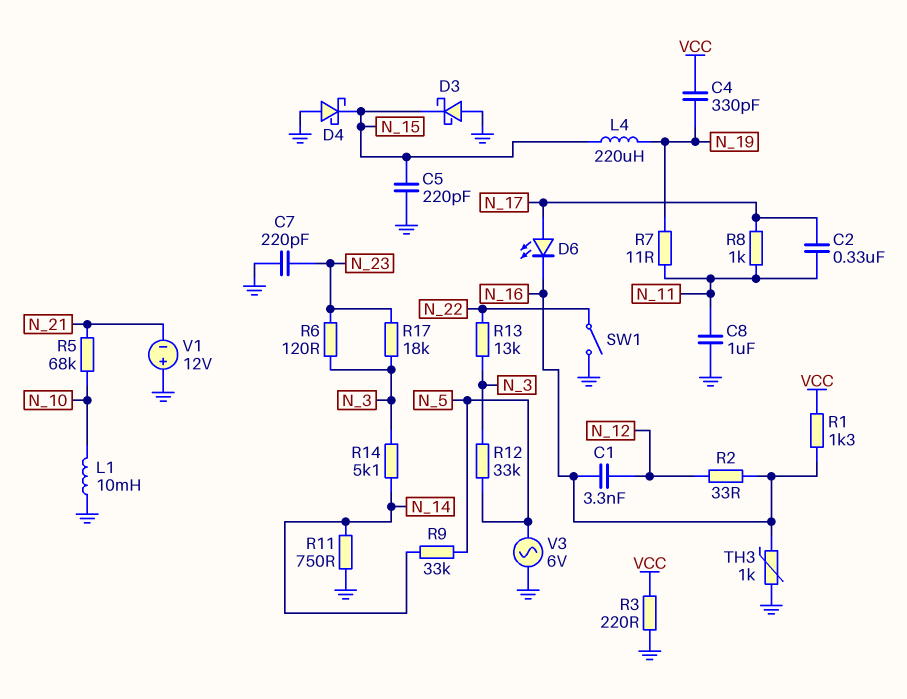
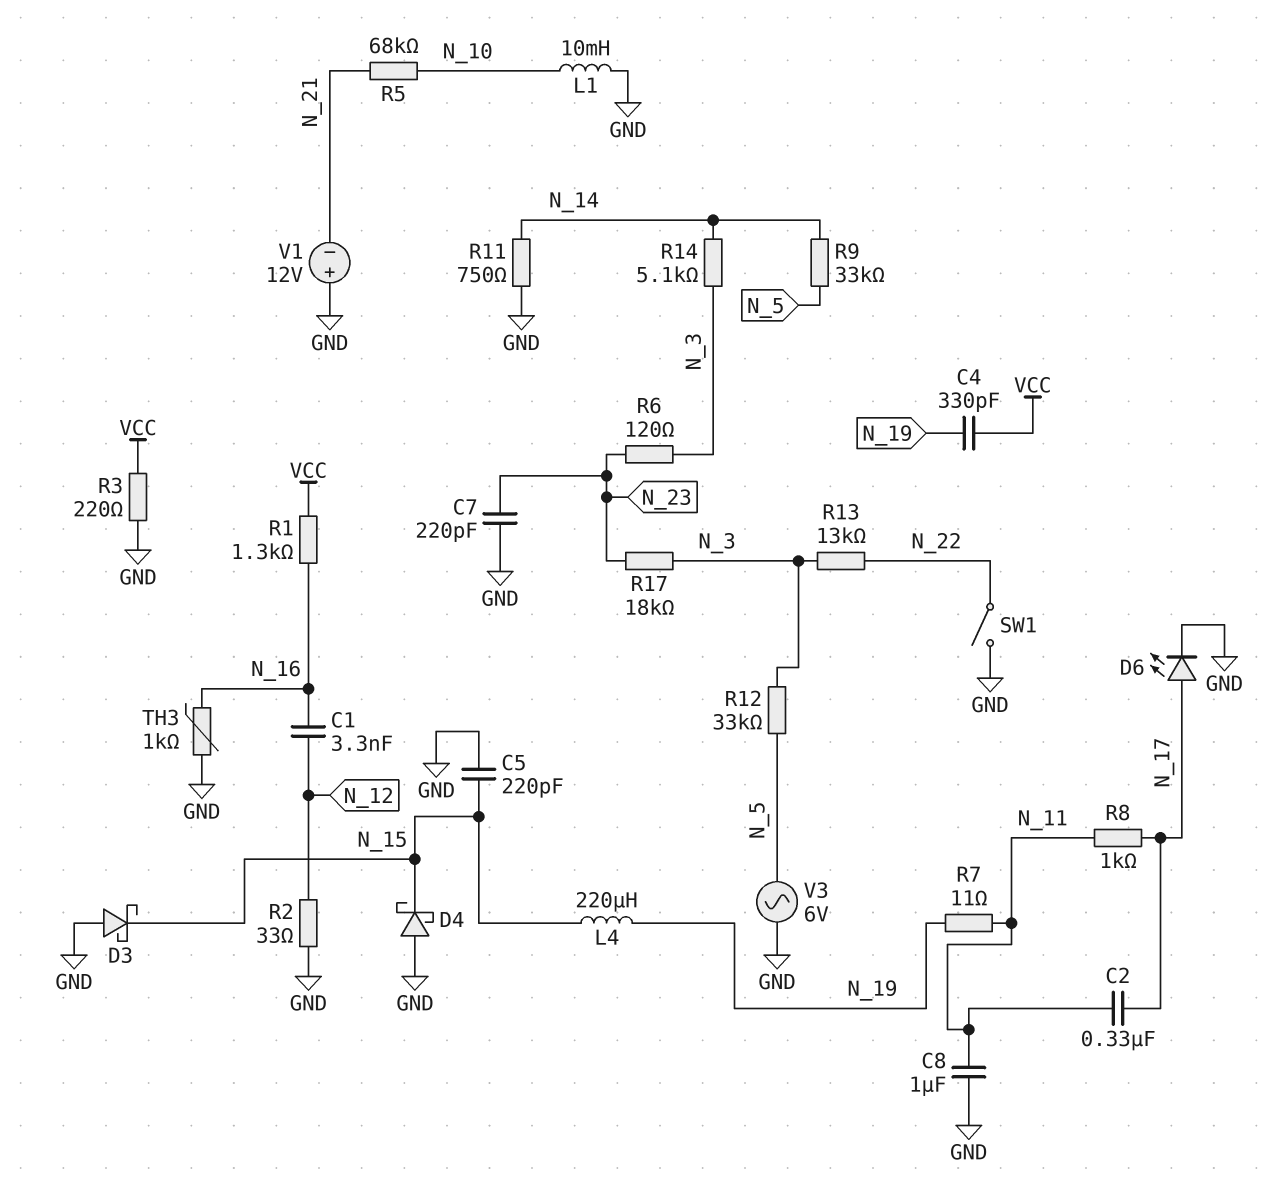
D6: LED (A N_17, K N_16) -> LED (A N_17, K GND)
R2: 33 (N_12, N_16) -> 33 (GND, N_12)

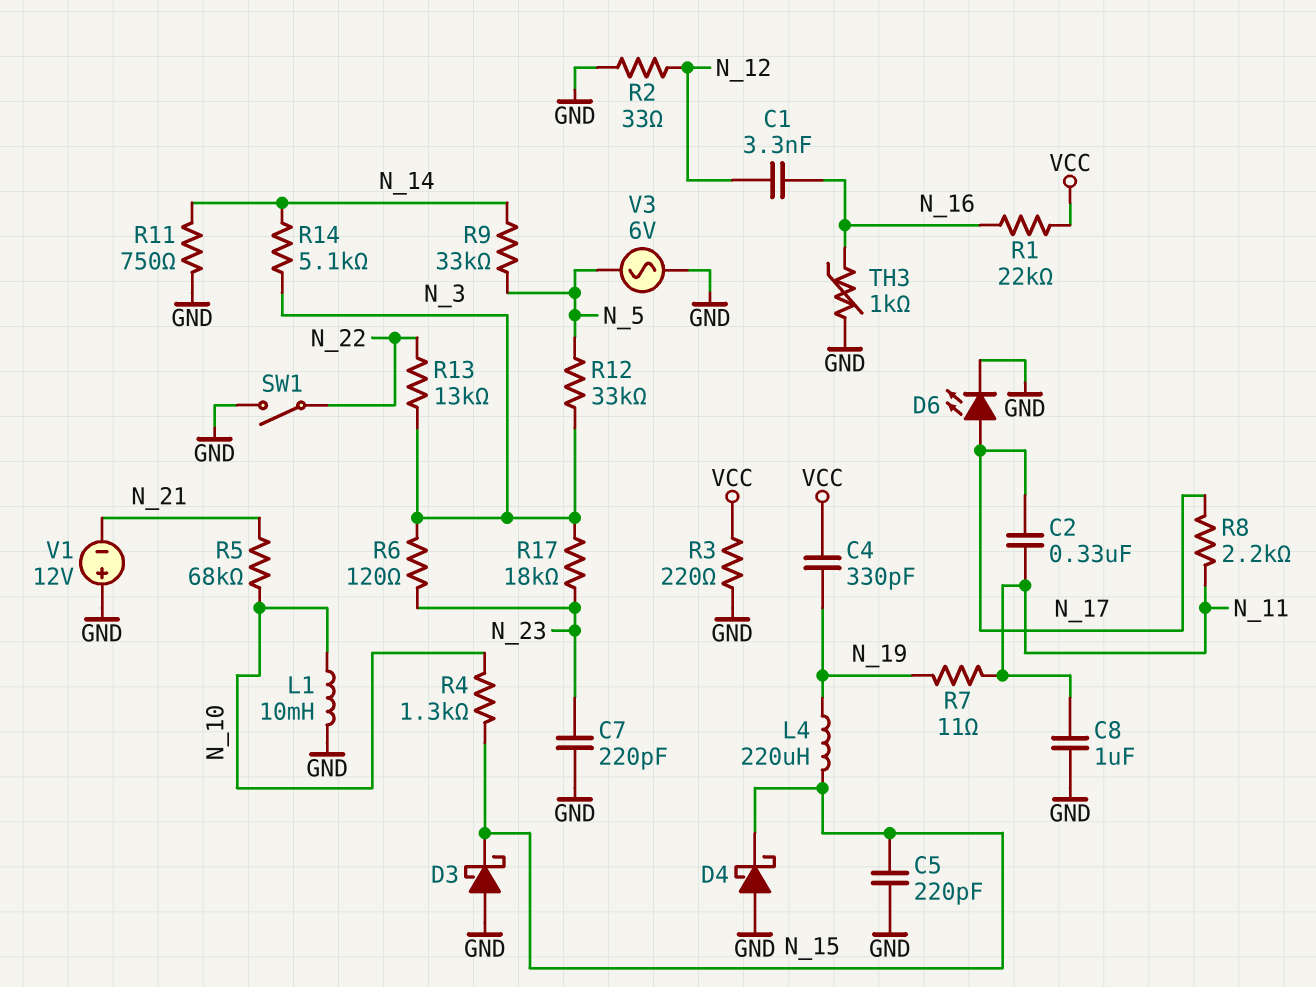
R1: 1.3k (N_16, VCC) -> 22k (N_16, VCC)
R4: none -> 1.3k (N_10, N_15)
R8: 1k (N_11, N_17) -> 2.2k (N_11, N_17)

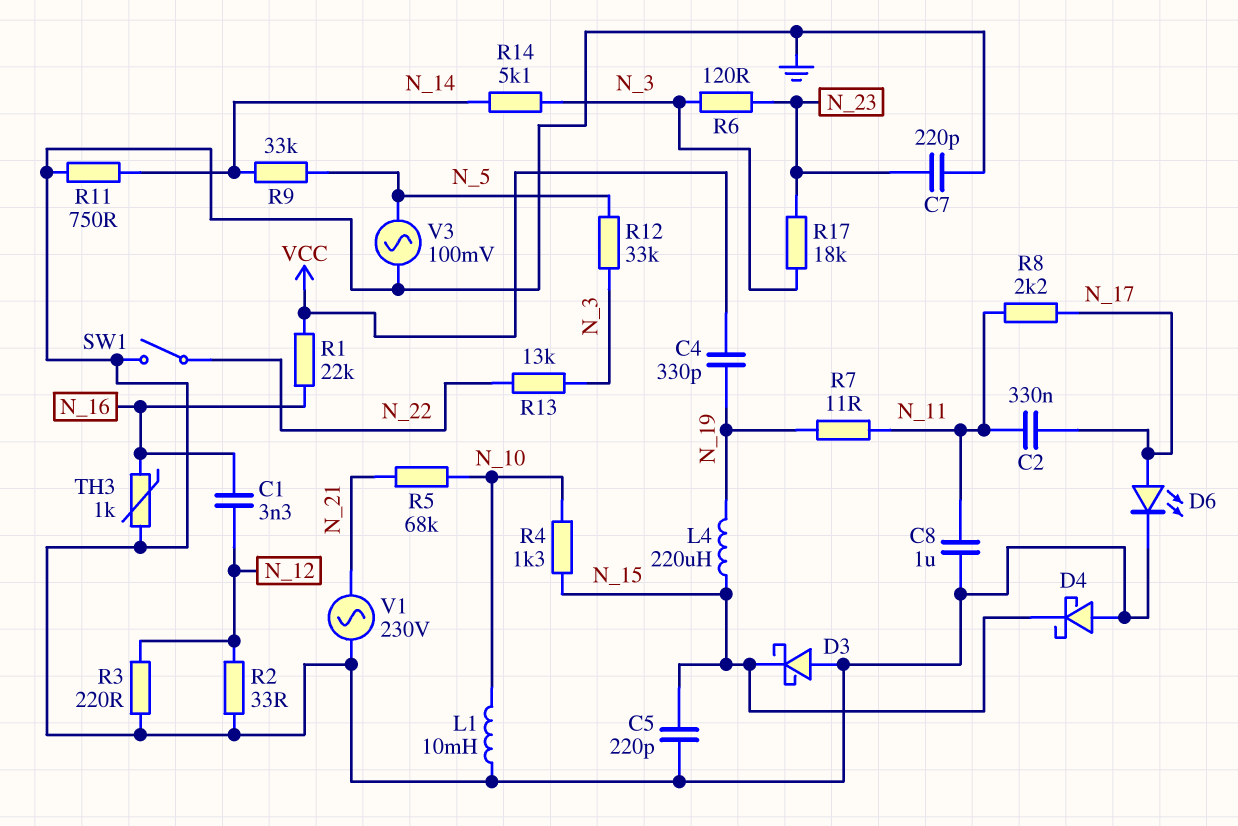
R3: 220 (GND, VCC) -> 220 (GND, N_12)
V1: 12V (plus GND, minus N_21) -> AC 230V (GND, N_21)
V3: AC 6V (GND, N_5) -> AC 100mV (GND, N_5)

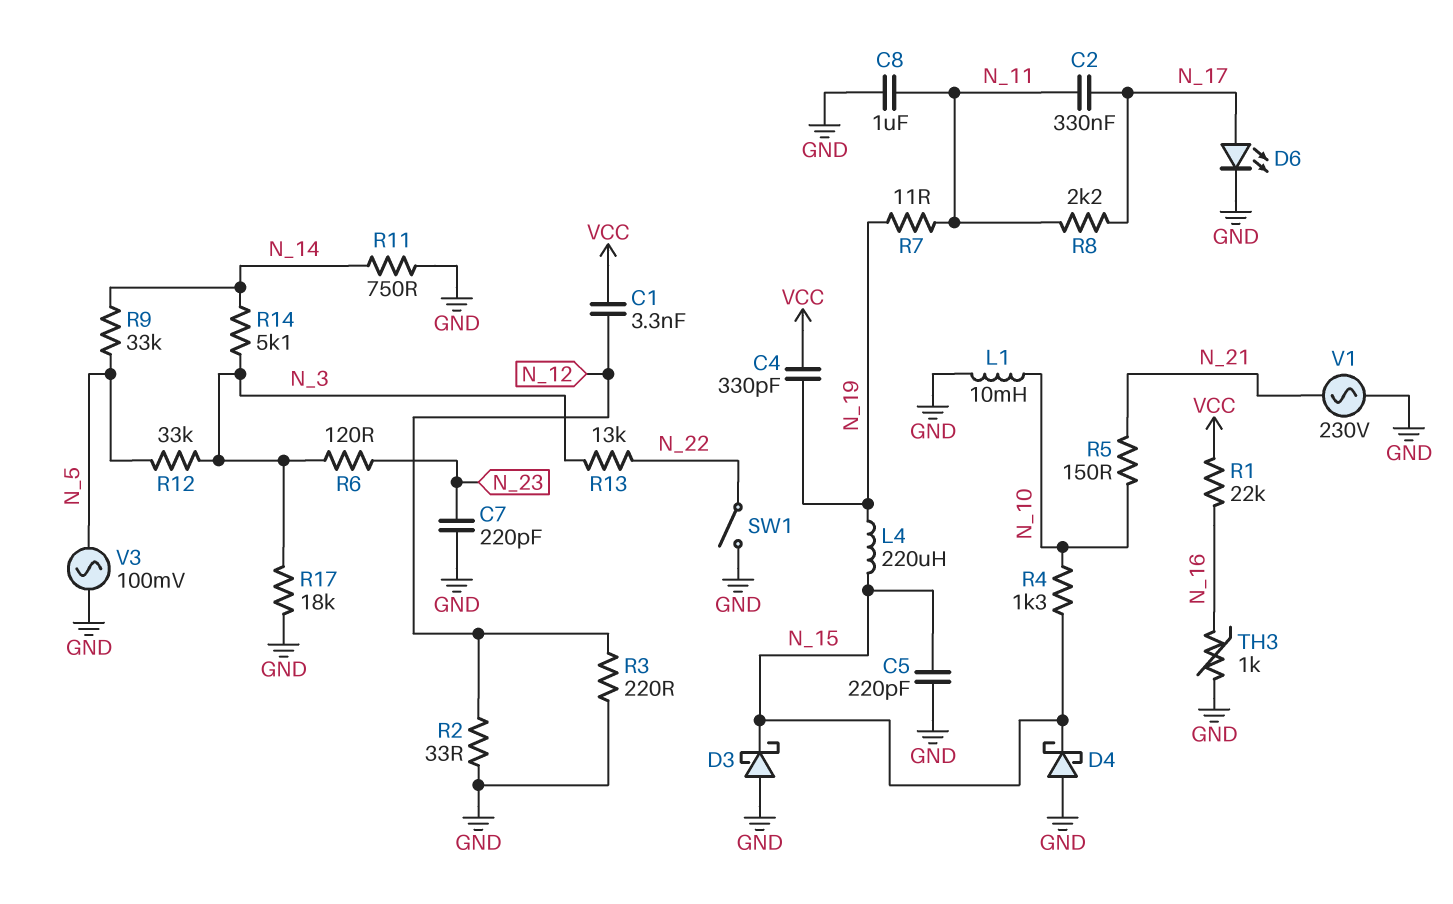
C1: 3.3nF (N_12, N_16) -> 3.3nF (N_12, VCC)
R5: 68k (N_10, N_21) -> 150 (N_10, N_21)
R17: 18k (N_3, N_23) -> 18k (GND, N_3)

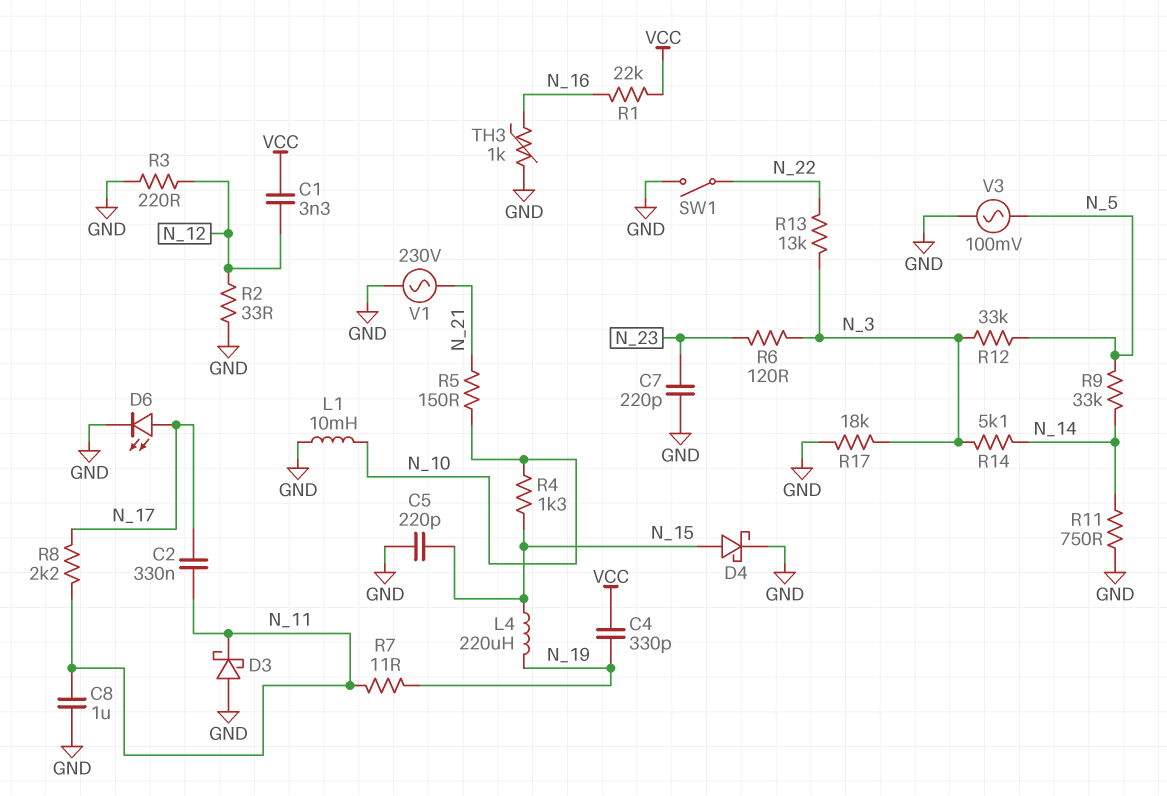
D3: schottky (A GND, K N_15) -> schottky (A GND, K N_11)
D4: schottky (A GND, K N_15) -> schottky (A N_15, K GND)

